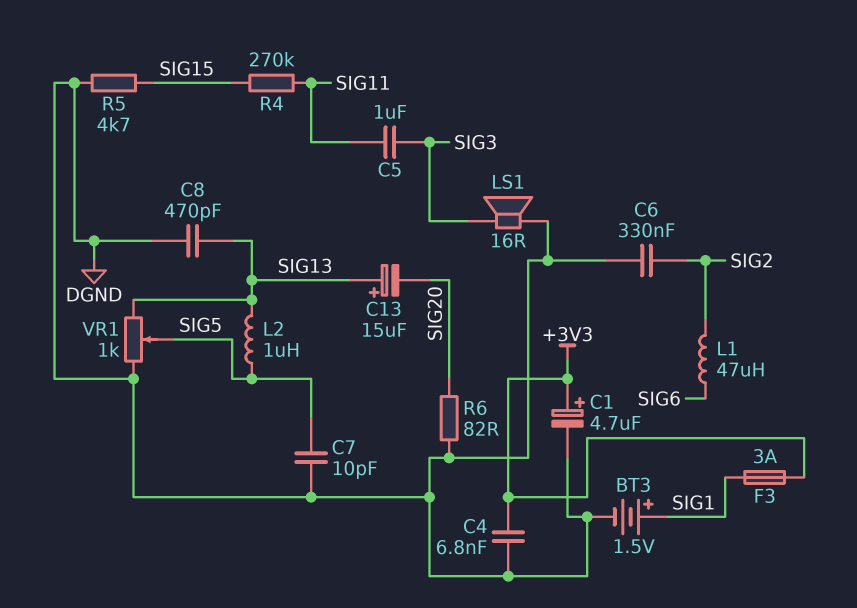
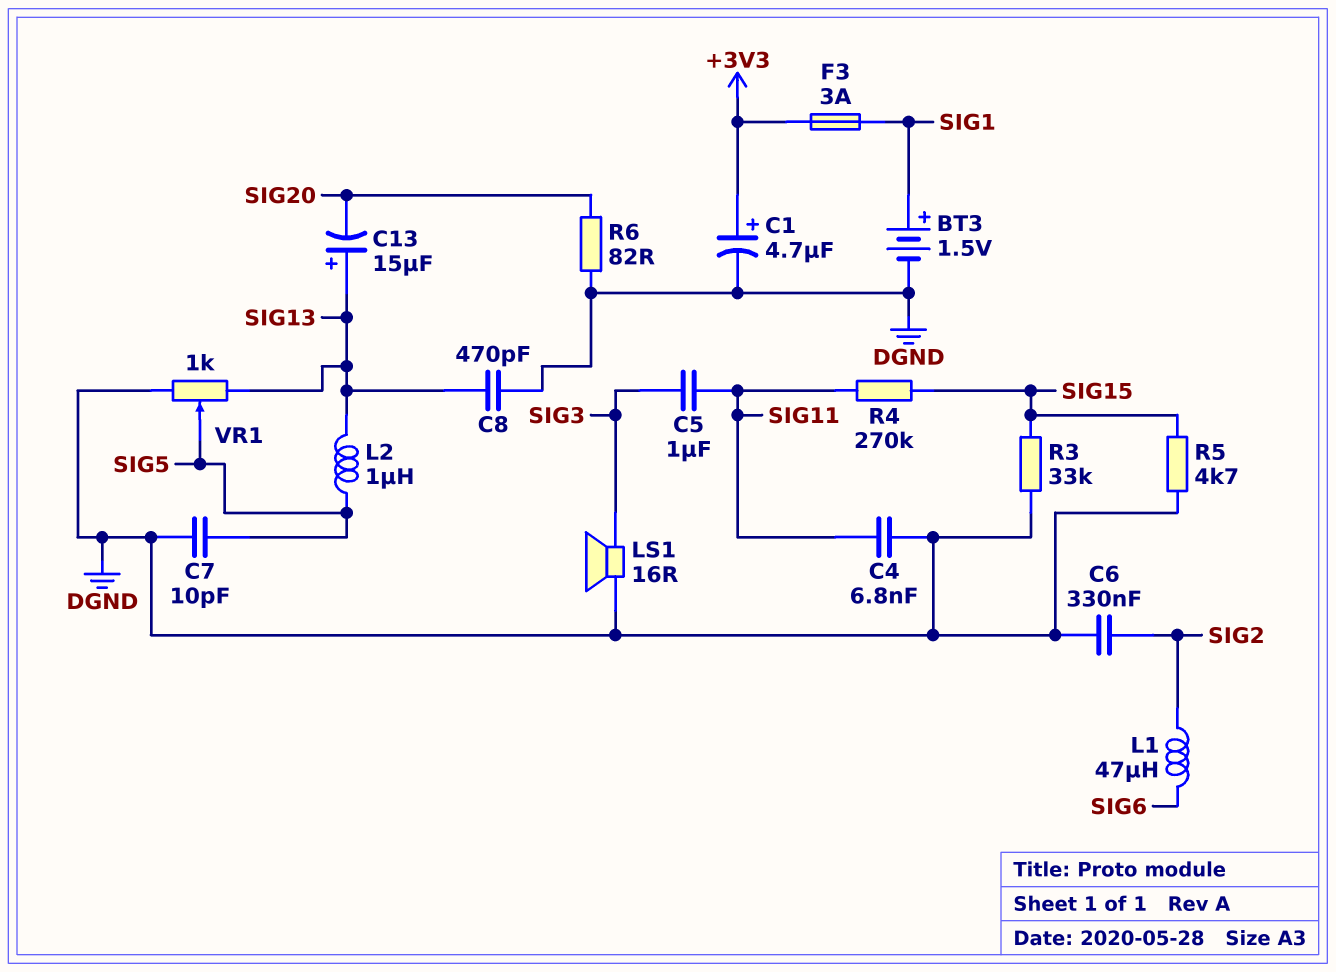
C4: 6.8nF (+3V3, DGND) -> 6.8nF (DGND, SIG11)
R3: none -> 33k (DGND, SIG15)

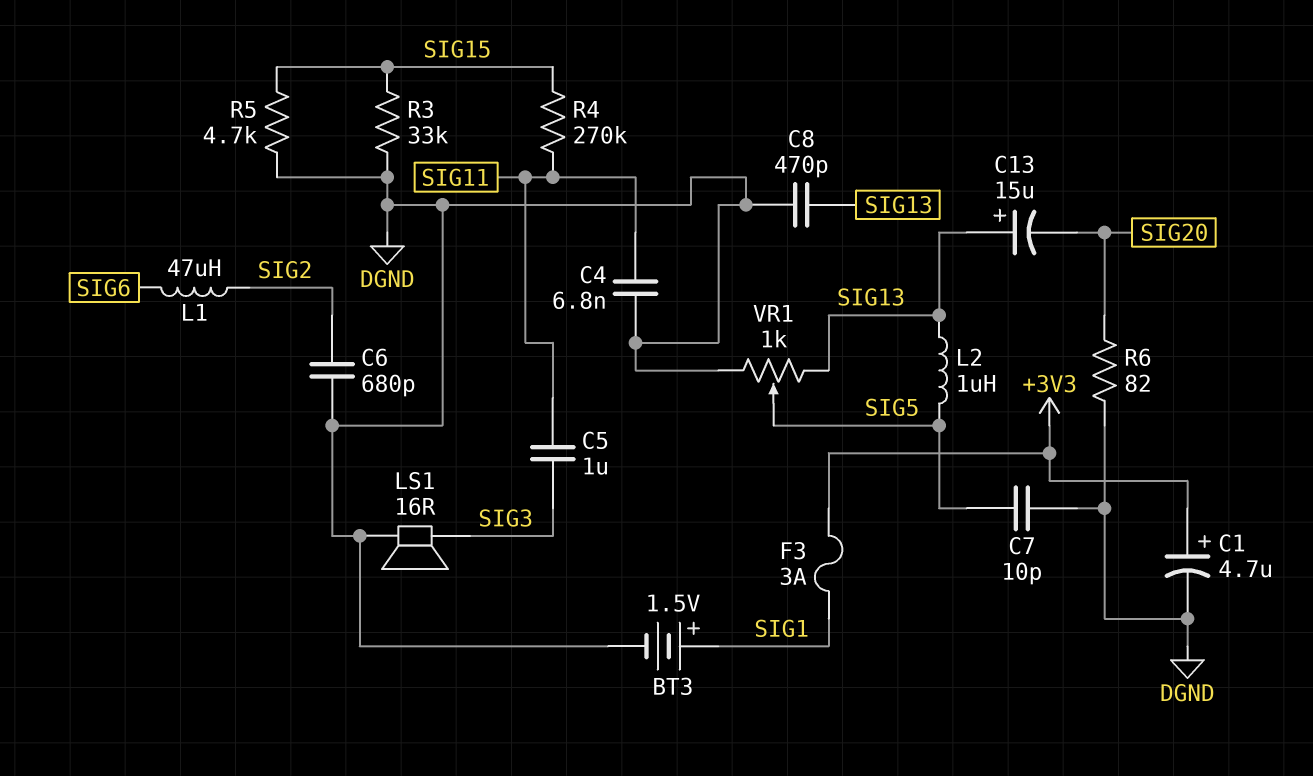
C6: 330nF (DGND, SIG2) -> 680pF (DGND, SIG2)

